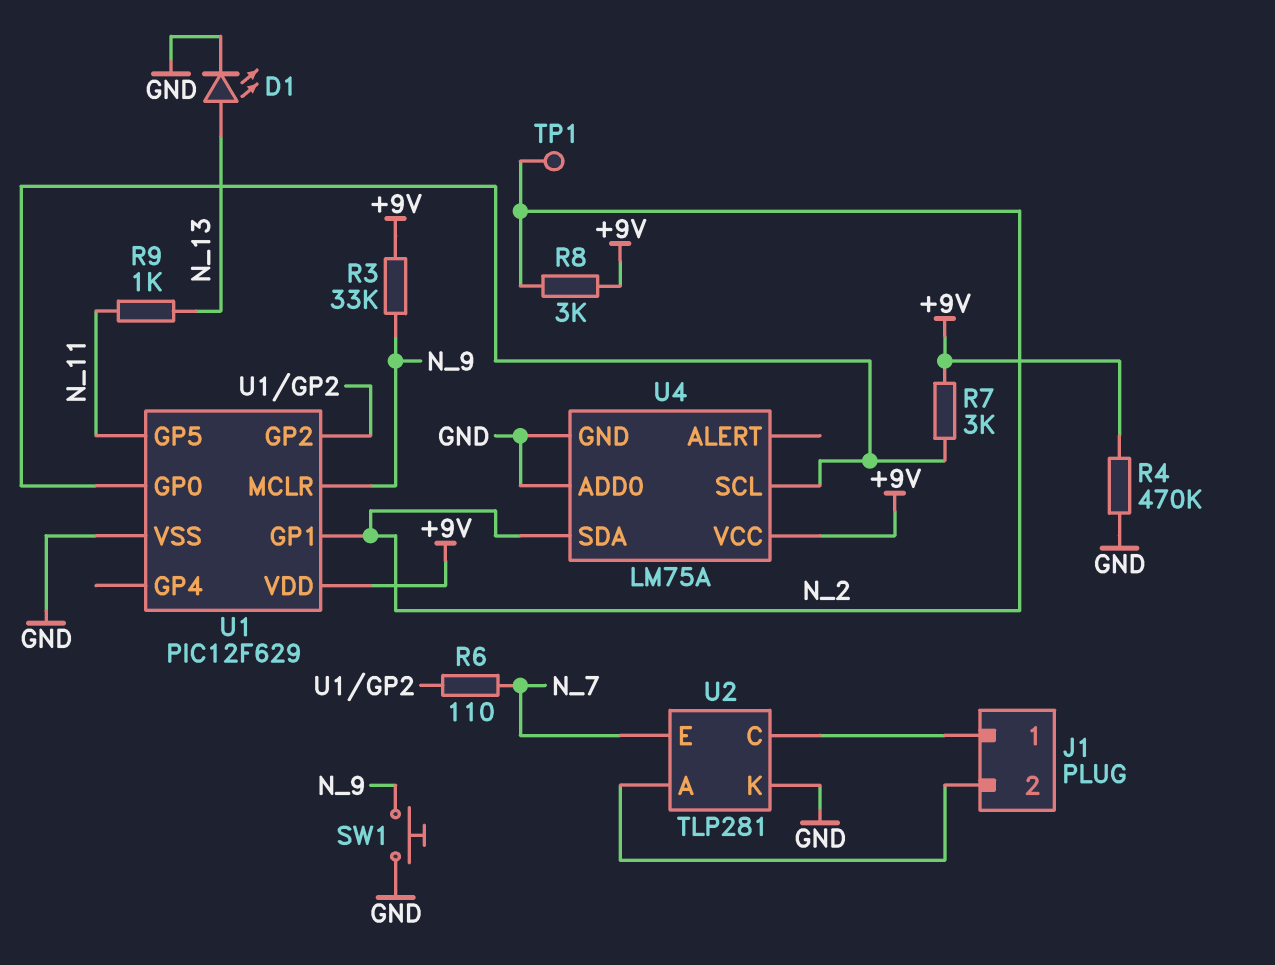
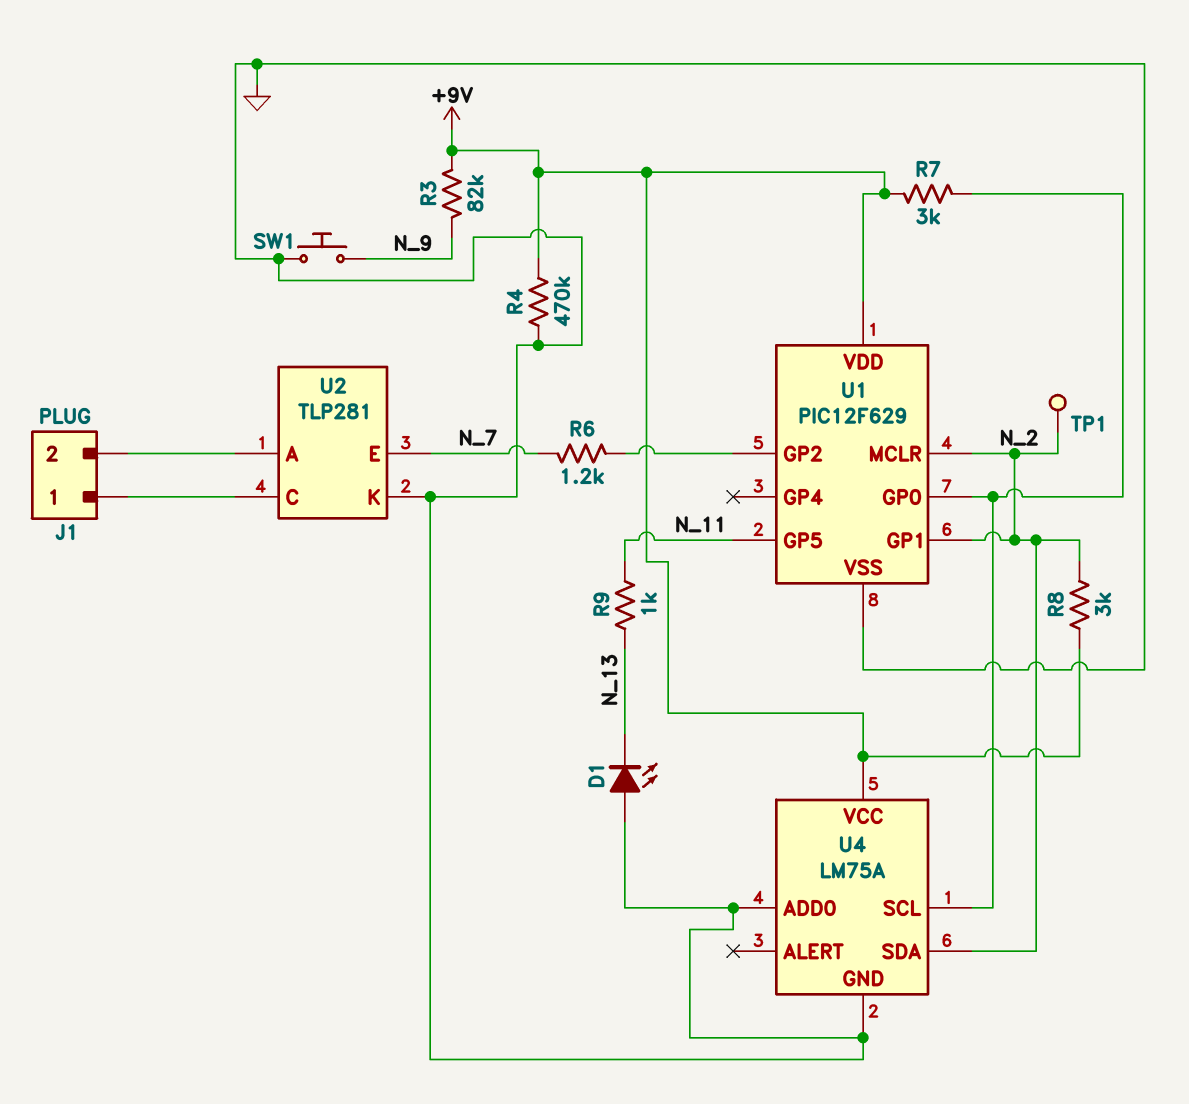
D1: LED (A N_13, K GND) -> LED (A GND, K N_13)
R3: 33k (+9V, N_9) -> 82k (+9V, N_9)
R6: 110 (N_7, U1/GP2) -> 1.2k (N_7, U1/GP2)
U1 pin MCLR: N_9 -> N_2

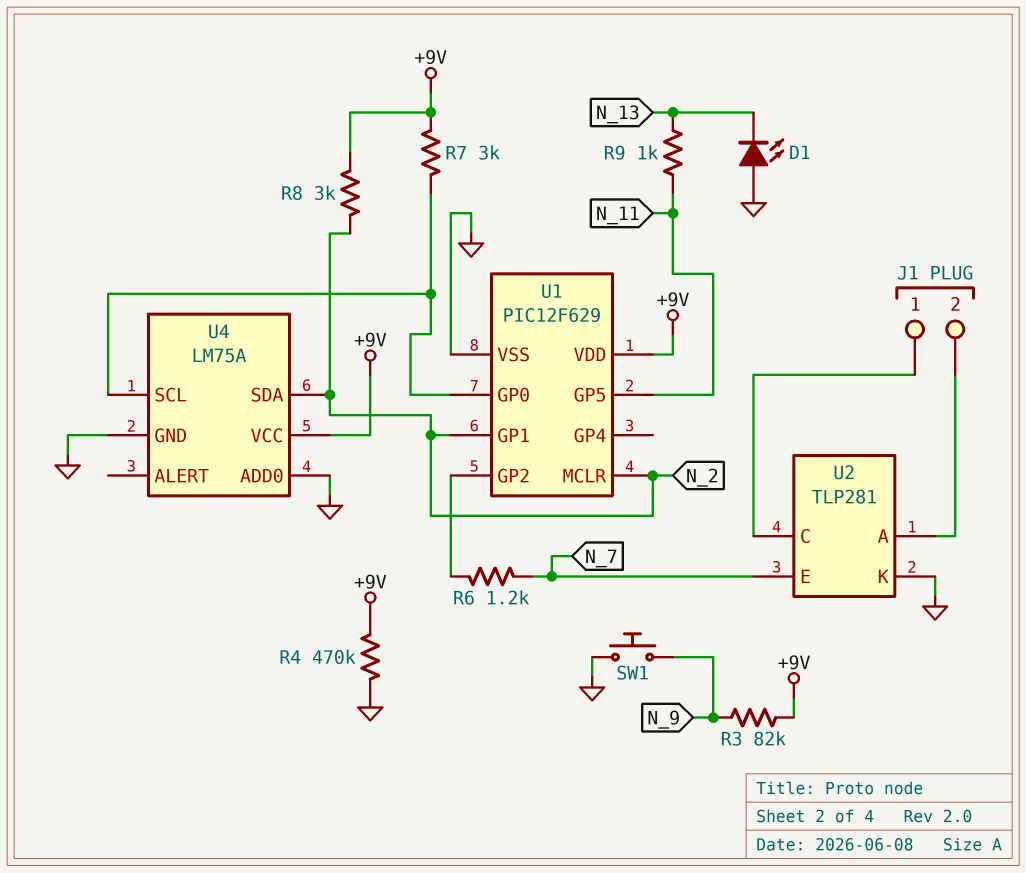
TP1: test point (N_2) -> none

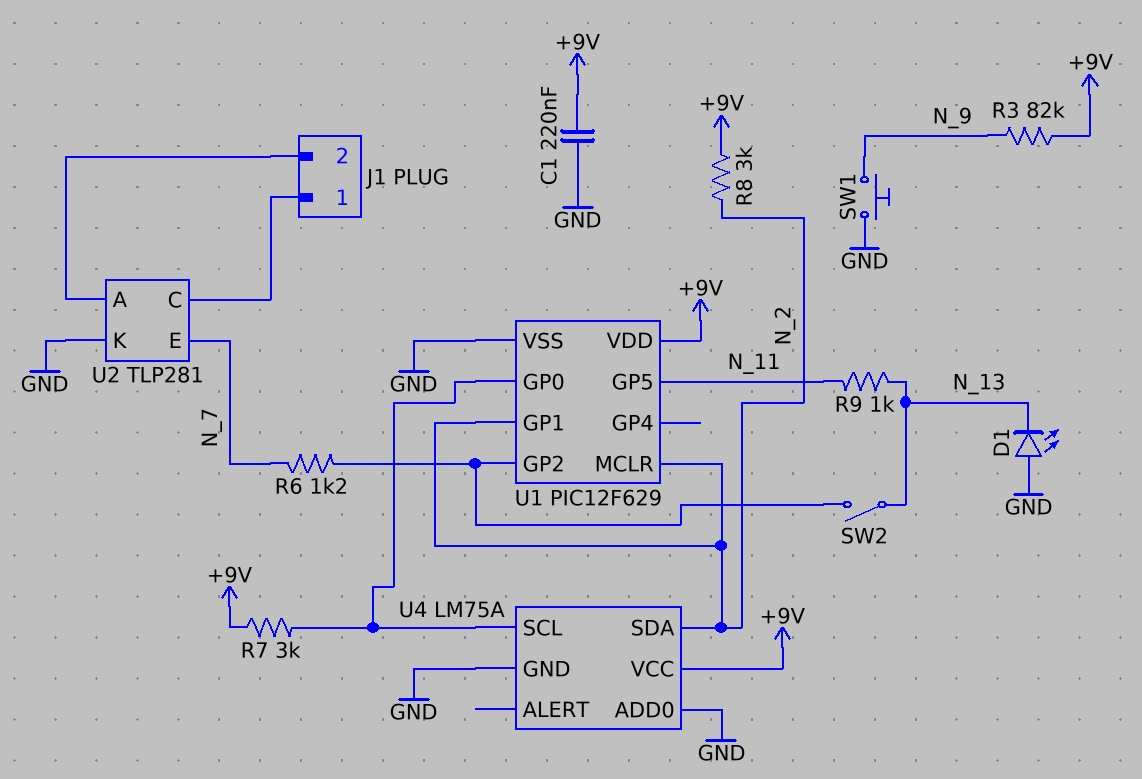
C1: none -> 220nF (+9V, GND)
R4: 470k (+9V, GND) -> none
SW2: none -> switch (N_13, U1/GP2)

